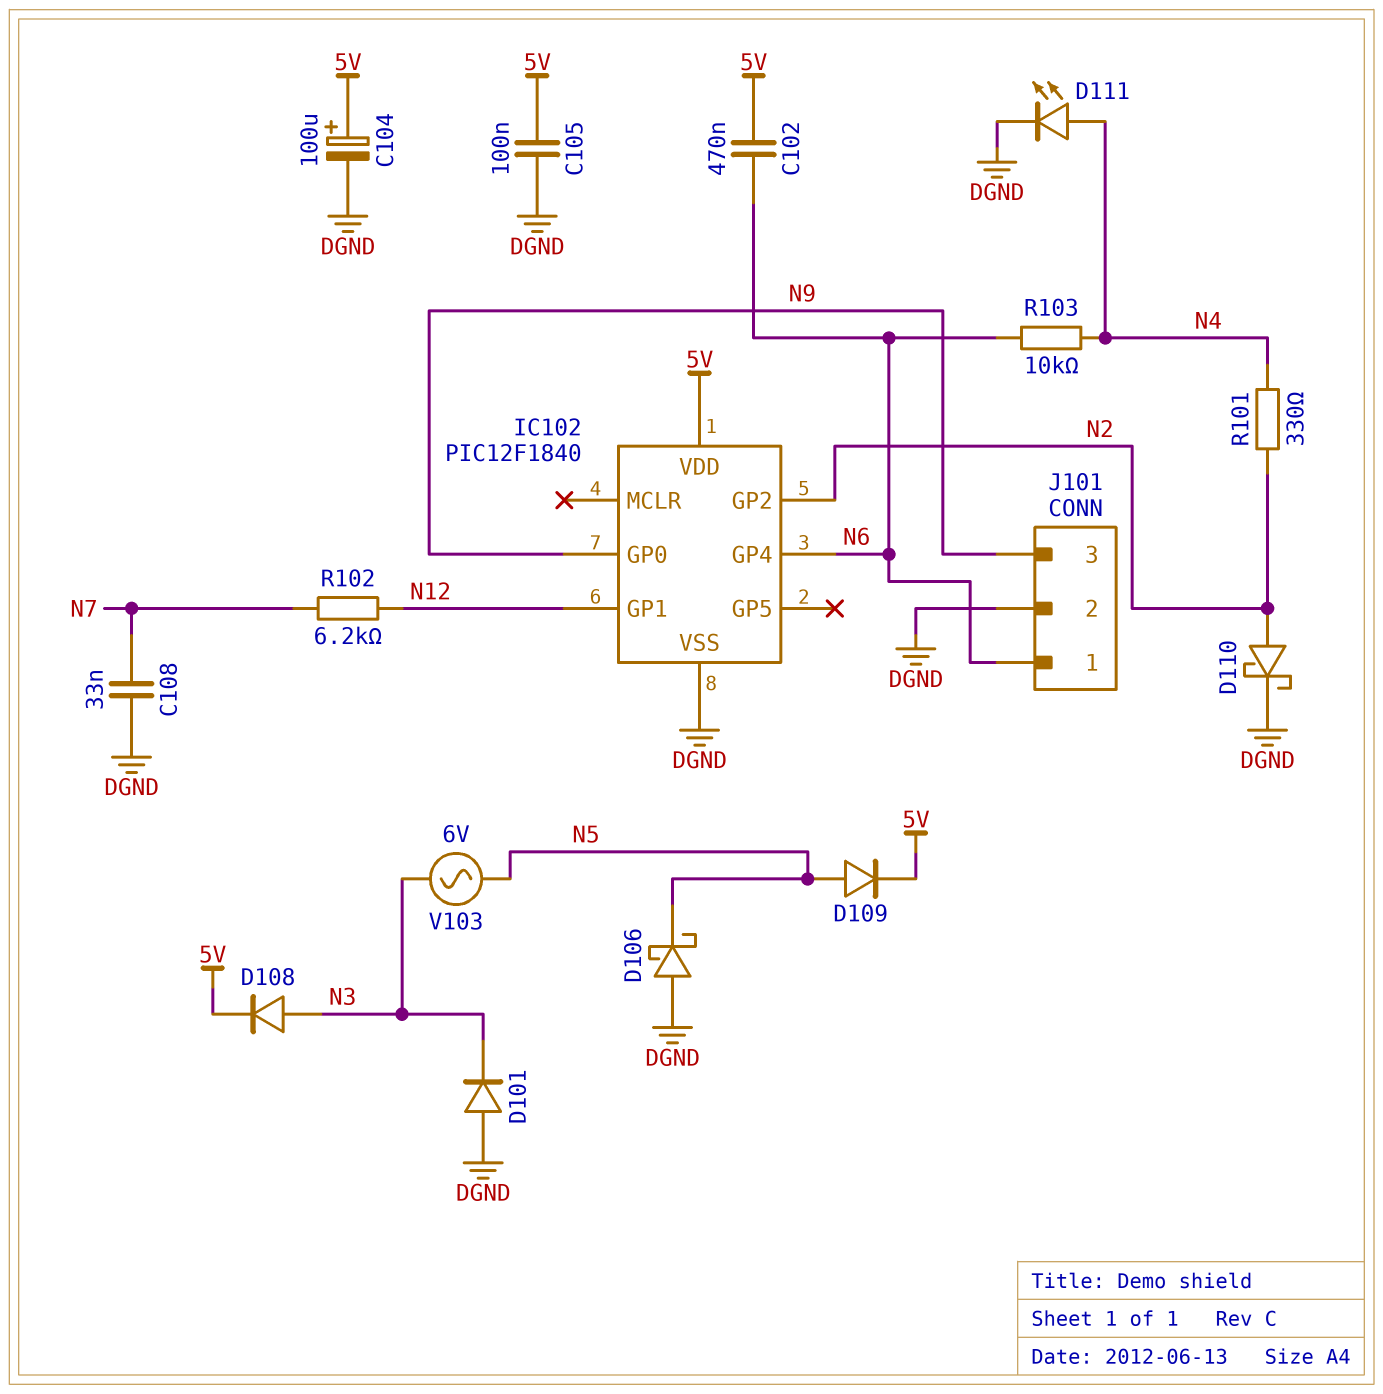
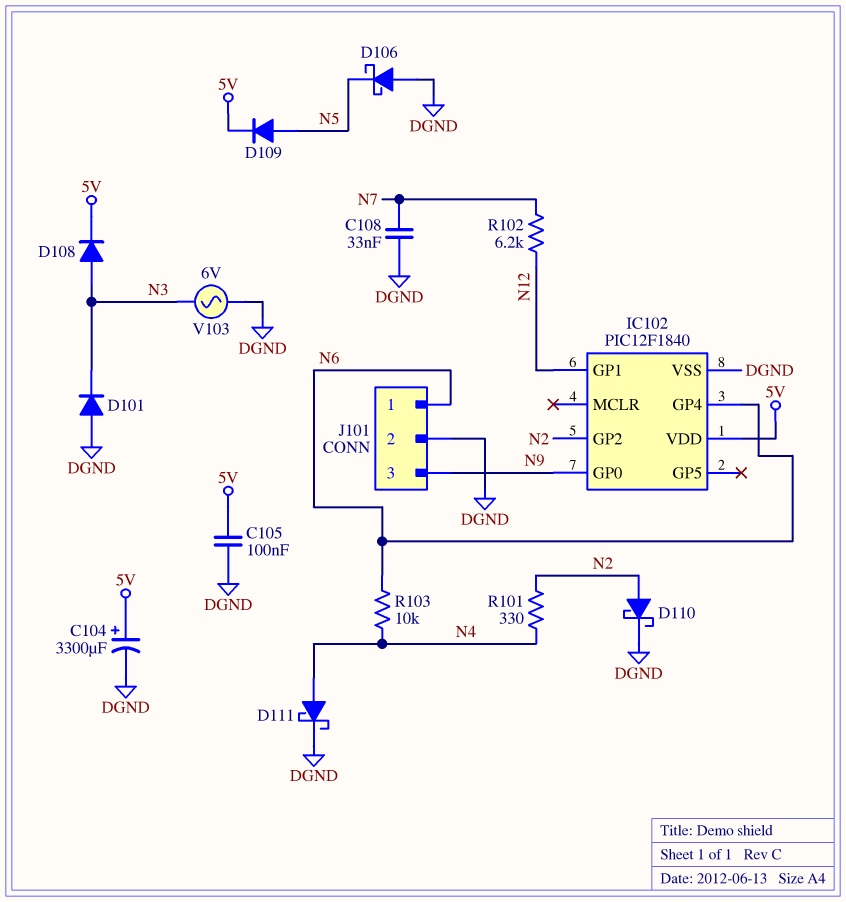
C102: 470nF (5V, N6) -> none
C104: 100uF (plus 5V, minus DGND) -> 3300uF (plus 5V, minus DGND)
D111: LED (A N4, K DGND) -> schottky (A N4, K DGND)
V103: AC 6V (N3, N5) -> AC 6V (DGND, N3)

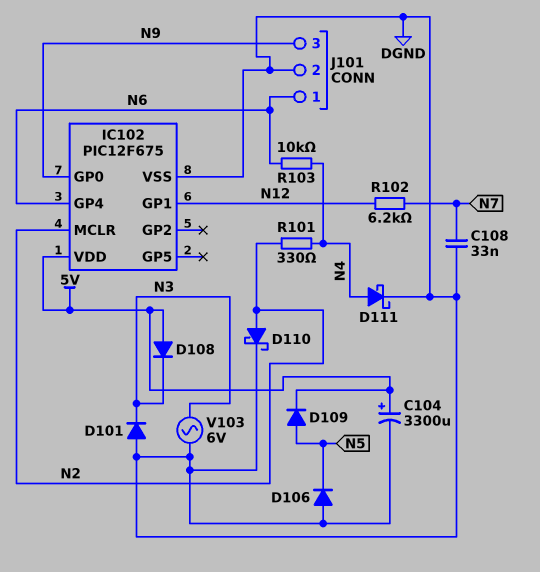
C105: 100nF (5V, DGND) -> none
D106: schottky (A DGND, K N5) -> diode (A DGND, K N5)
D108: diode (A N3, K 5V) -> diode (A 5V, K N3)
IC102: PIC12F1840 -> PIC12F675
IC102 pin GP2: N2 -> none
IC102 pin MCLR: none -> N2

